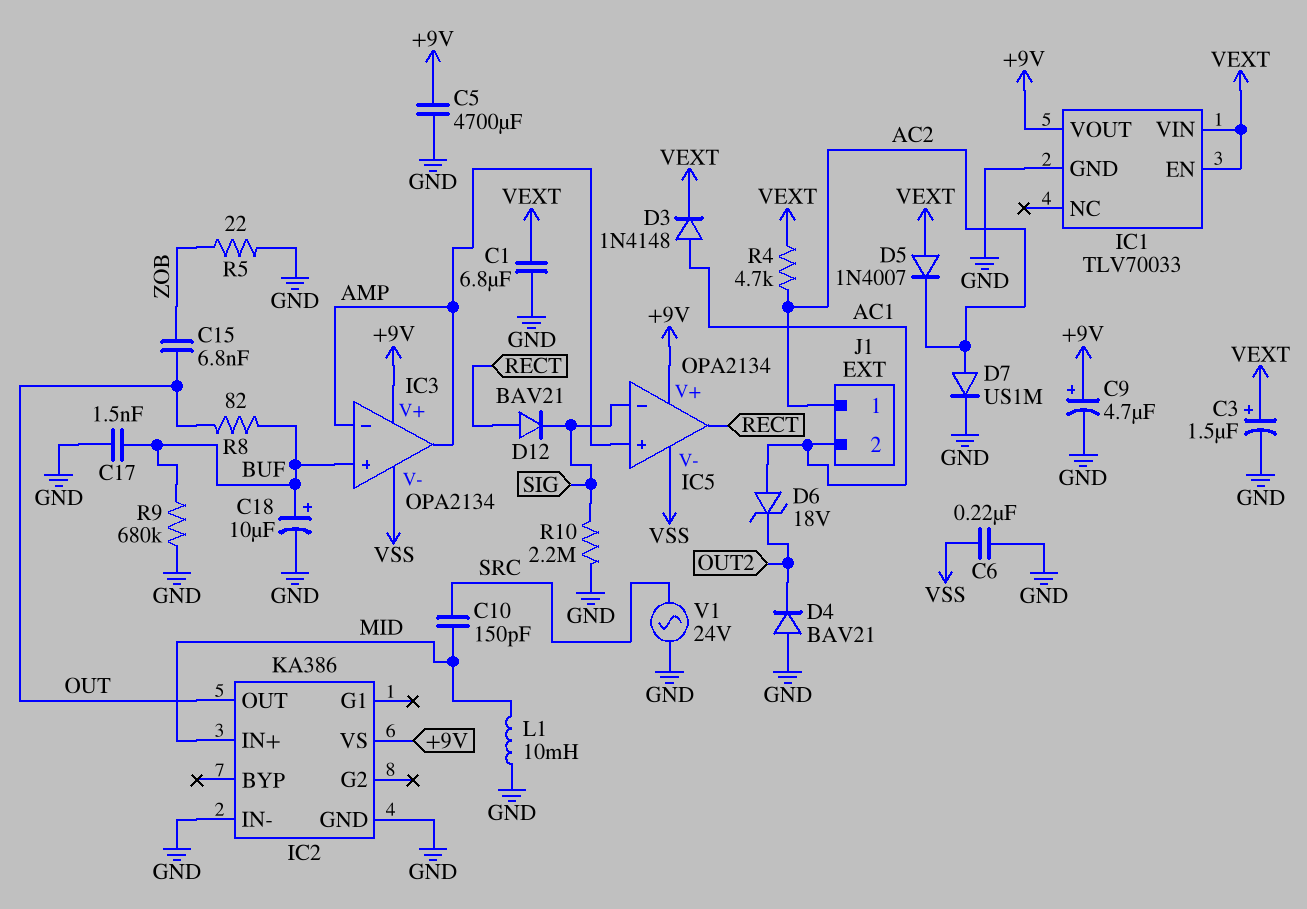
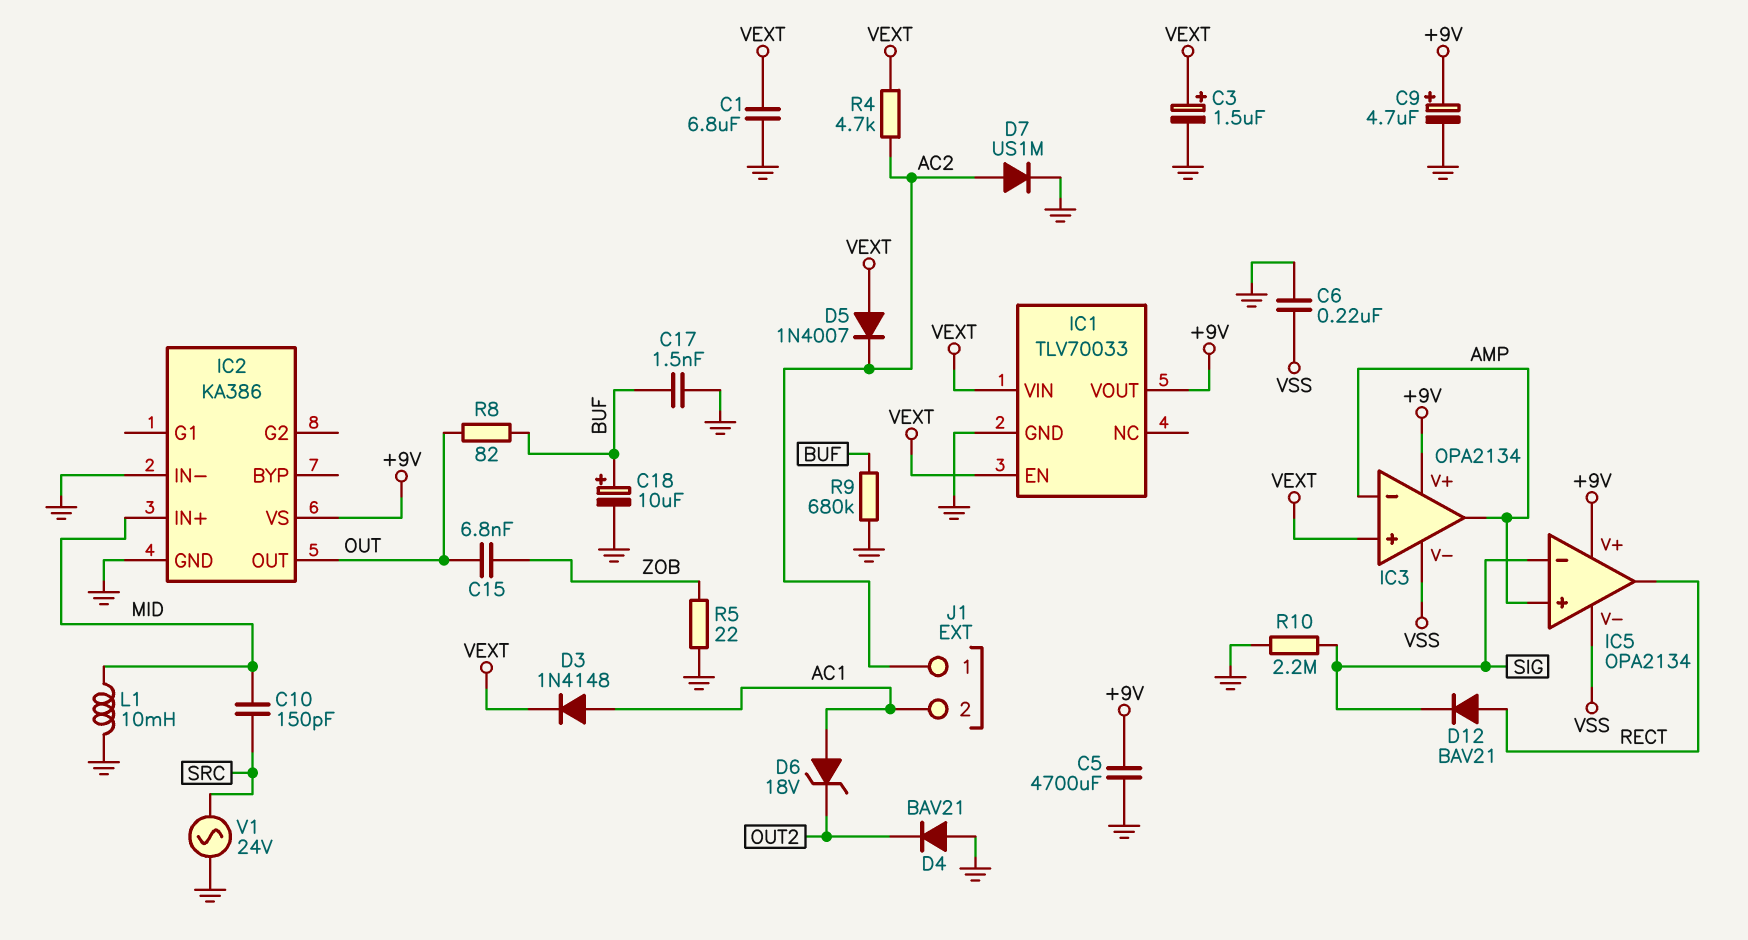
IC3 pin in+: BUF -> VEXT

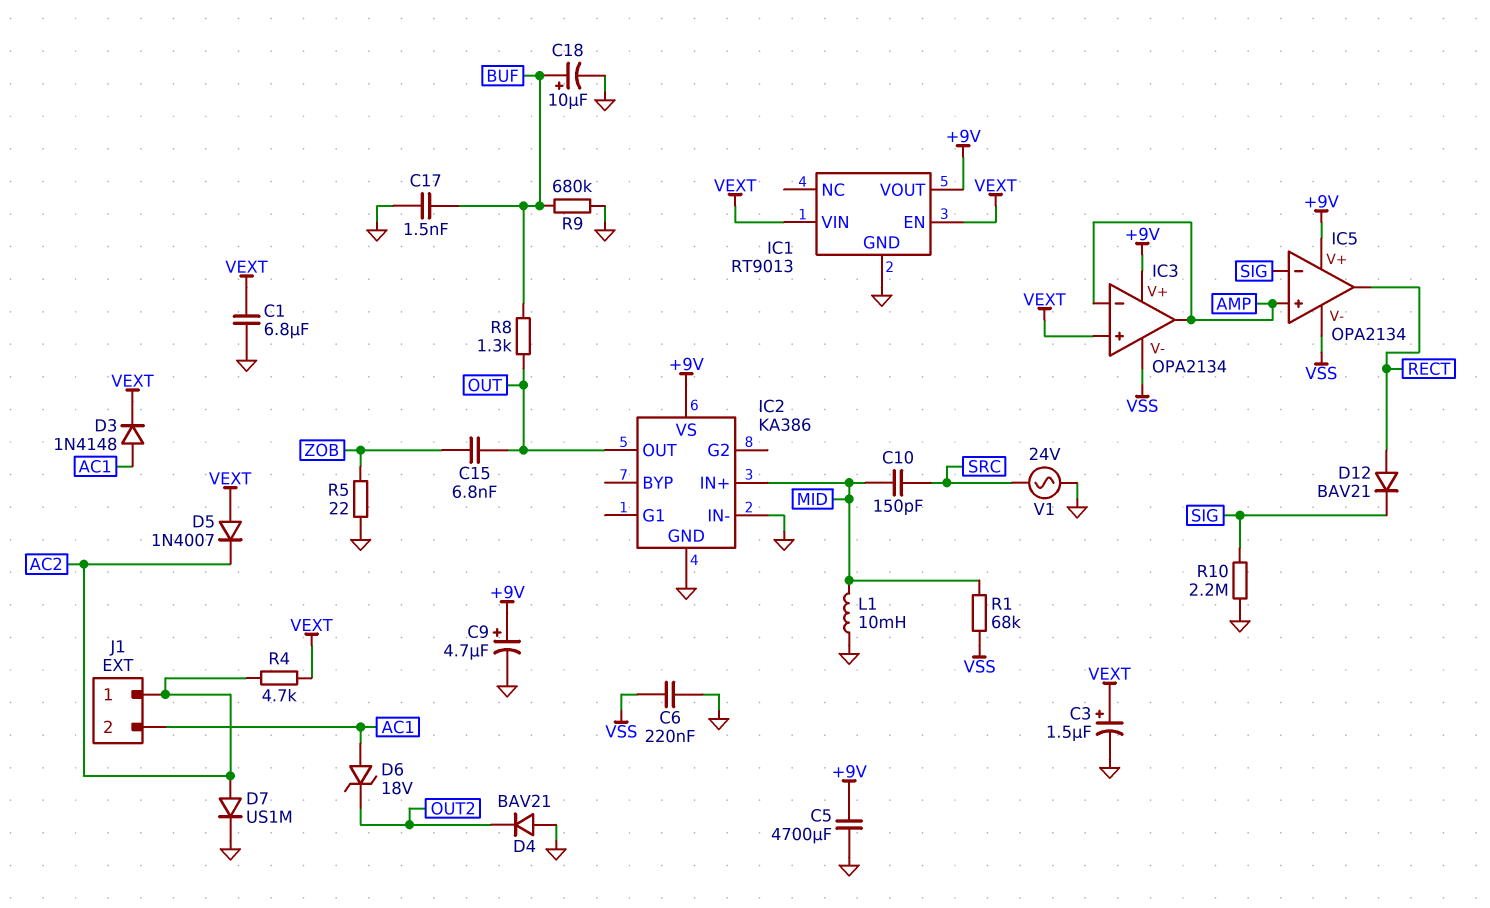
IC1: TLV70033 -> RT9013
R1: none -> 68k (MID, VSS)
R8: 82 (BUF, OUT) -> 1.3k (BUF, OUT)

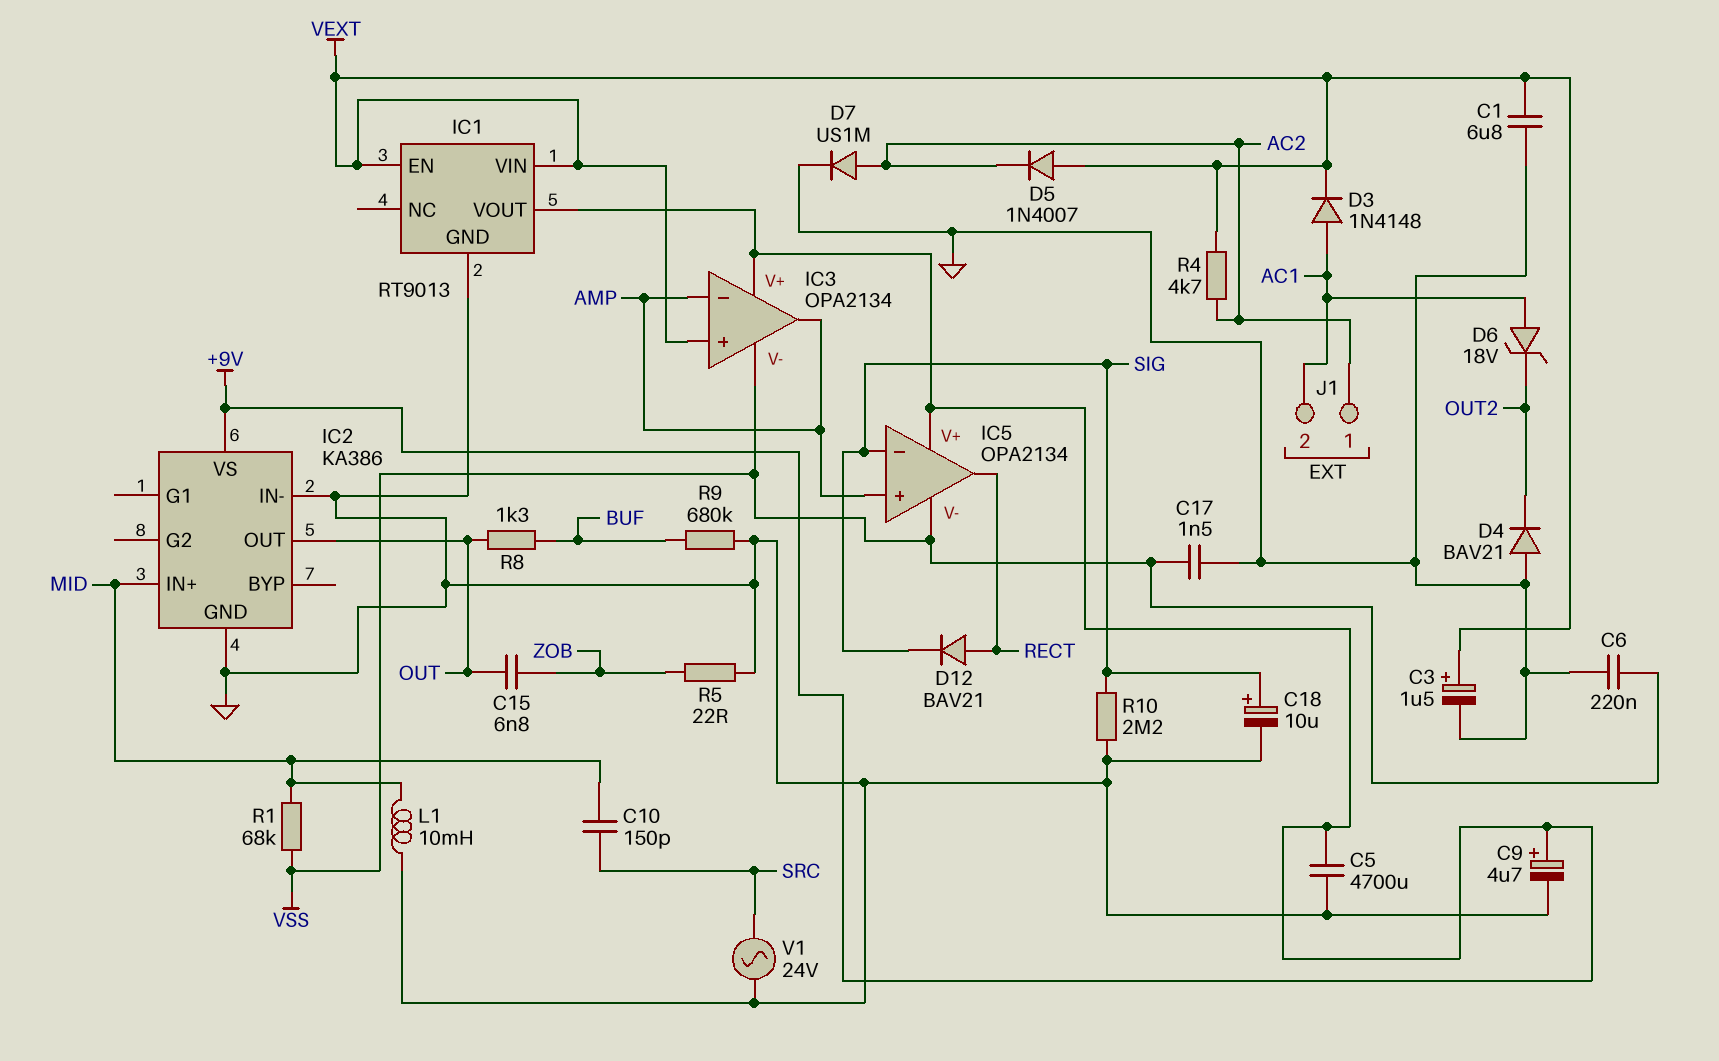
C17: 1.5nF (BUF, GND) -> 1.5nF (GND, VSS)
C18: 10uF (plus BUF, minus GND) -> 10uF (plus SIG, minus GND)

